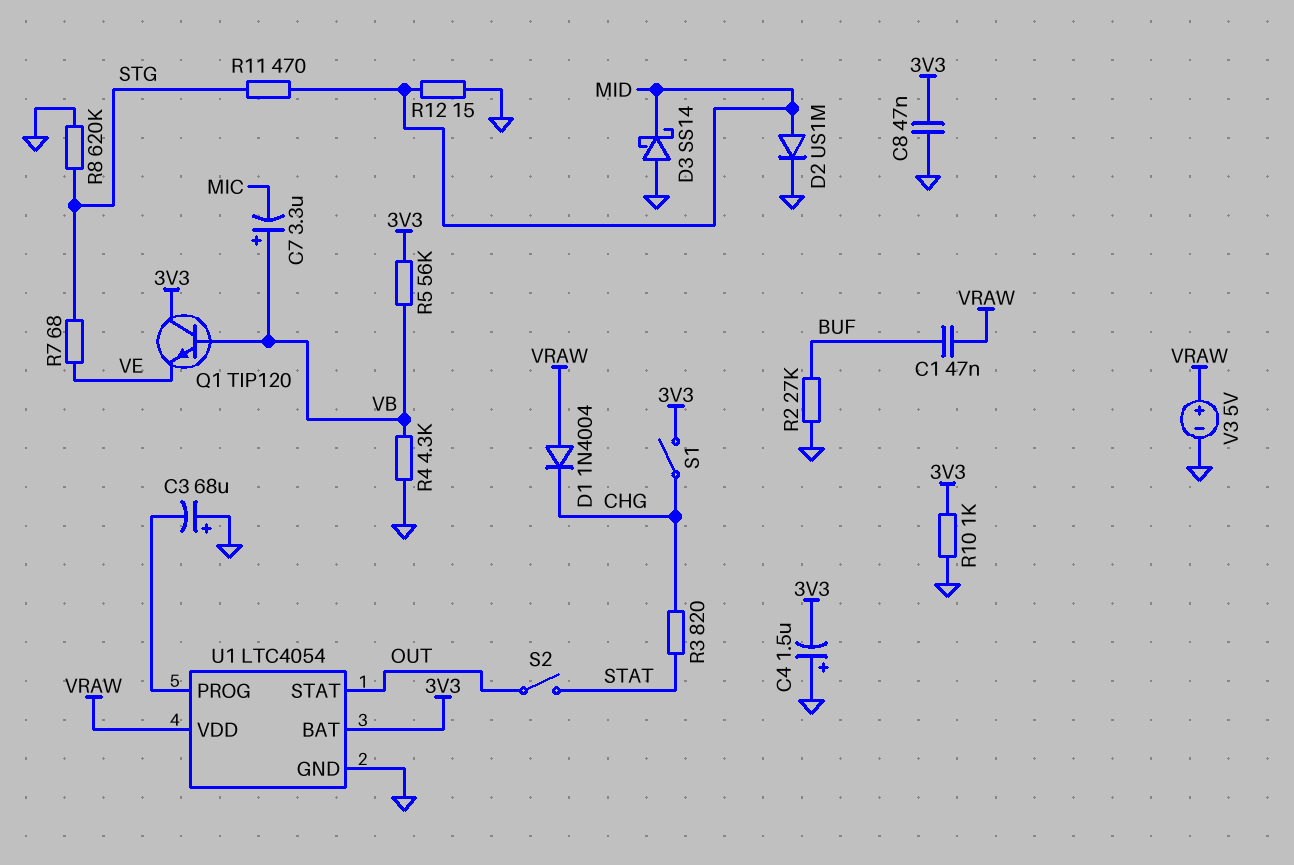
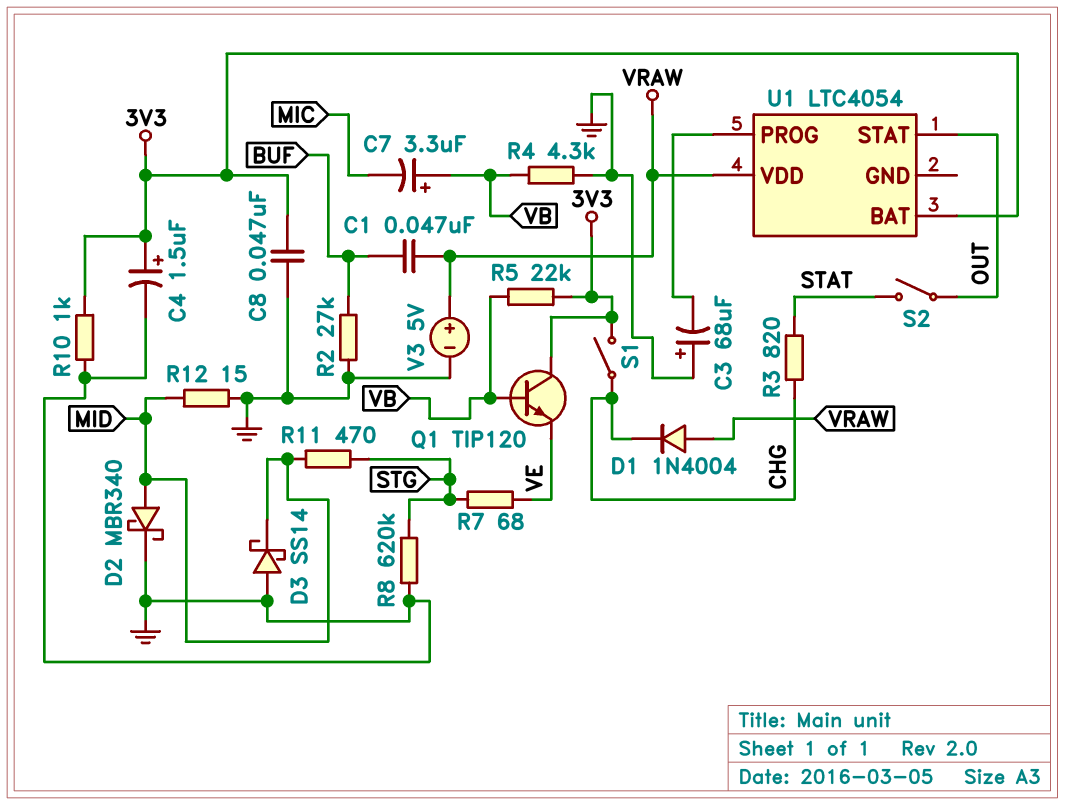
C4: 1.5uF (plus GND, minus 3V3) -> 1.5uF (plus 3V3, minus GND)
D2: diode US1M (A MID, K GND) -> schottky MBR340 (A MID, K GND)
R5: 56k (3V3, VB) -> 22k (3V3, VB)
U1 pin GND: GND -> none

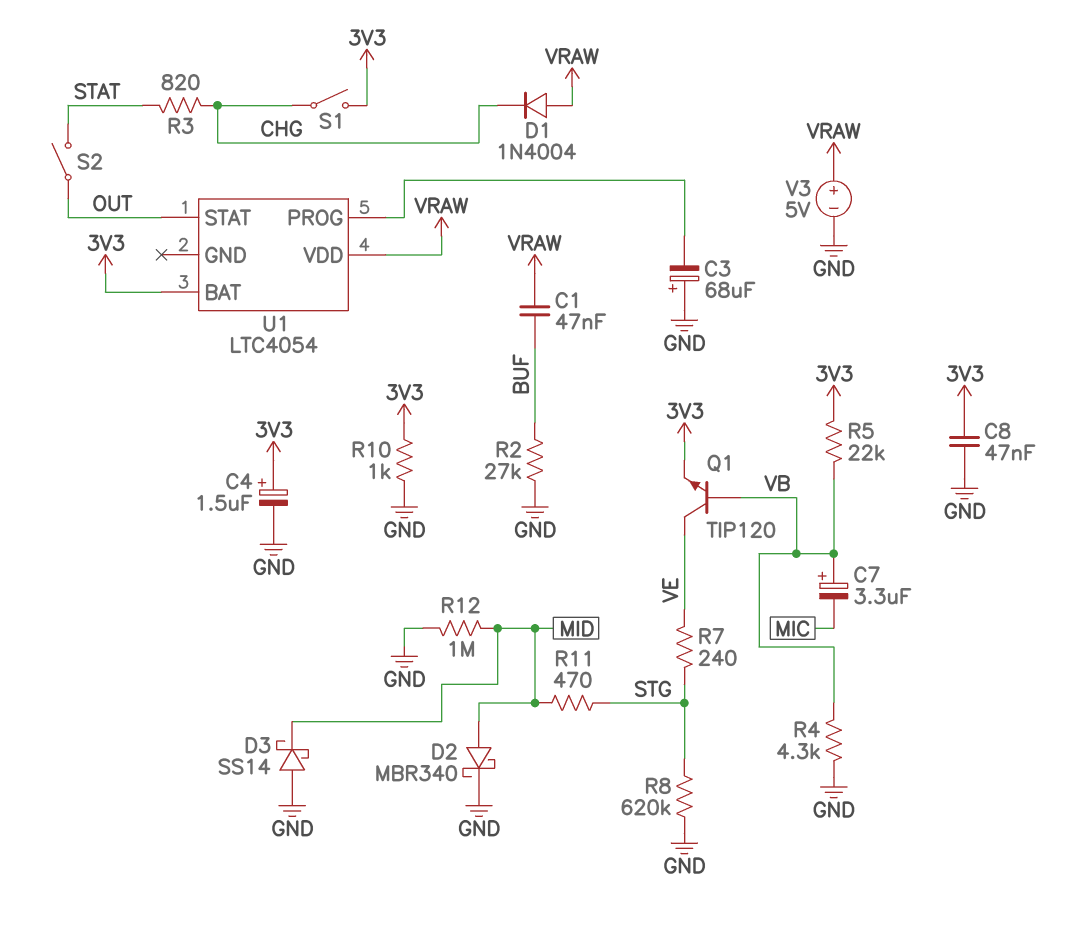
Q1: NPN TIP120 (B VB, C 3V3, E VE) -> NPN TIP120 (B VB, C VE, E 3V3)
R7: 68 (STG, VE) -> 240 (STG, VE)
R12: 15 (GND, MID) -> 1M (GND, MID)

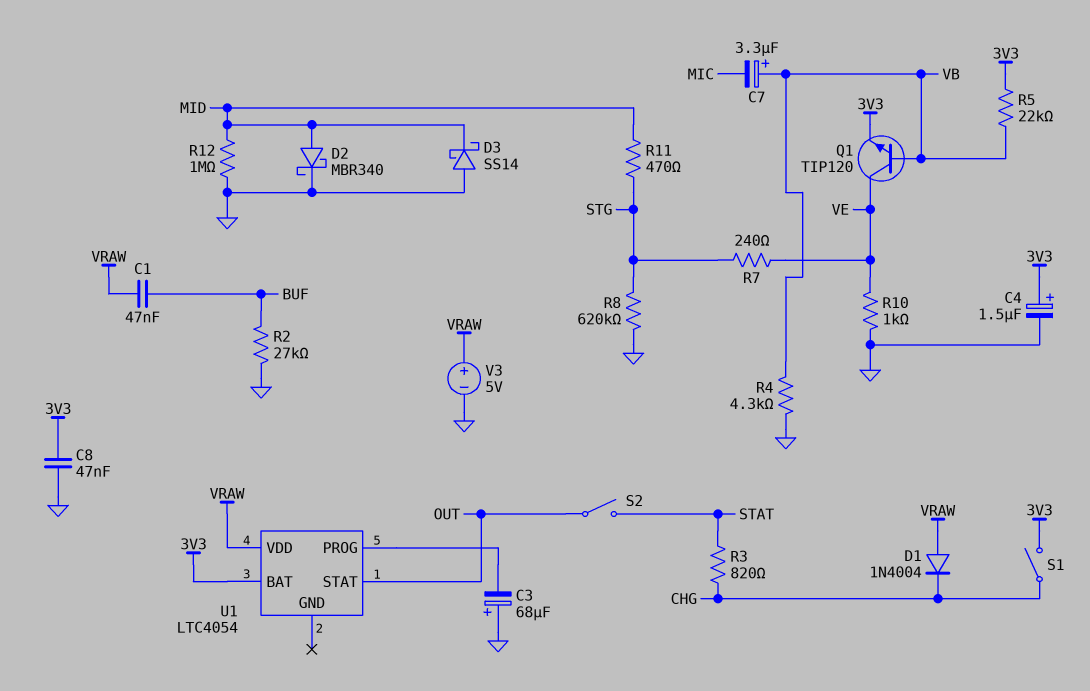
R10: 1k (3V3, GND) -> 1k (GND, VE)

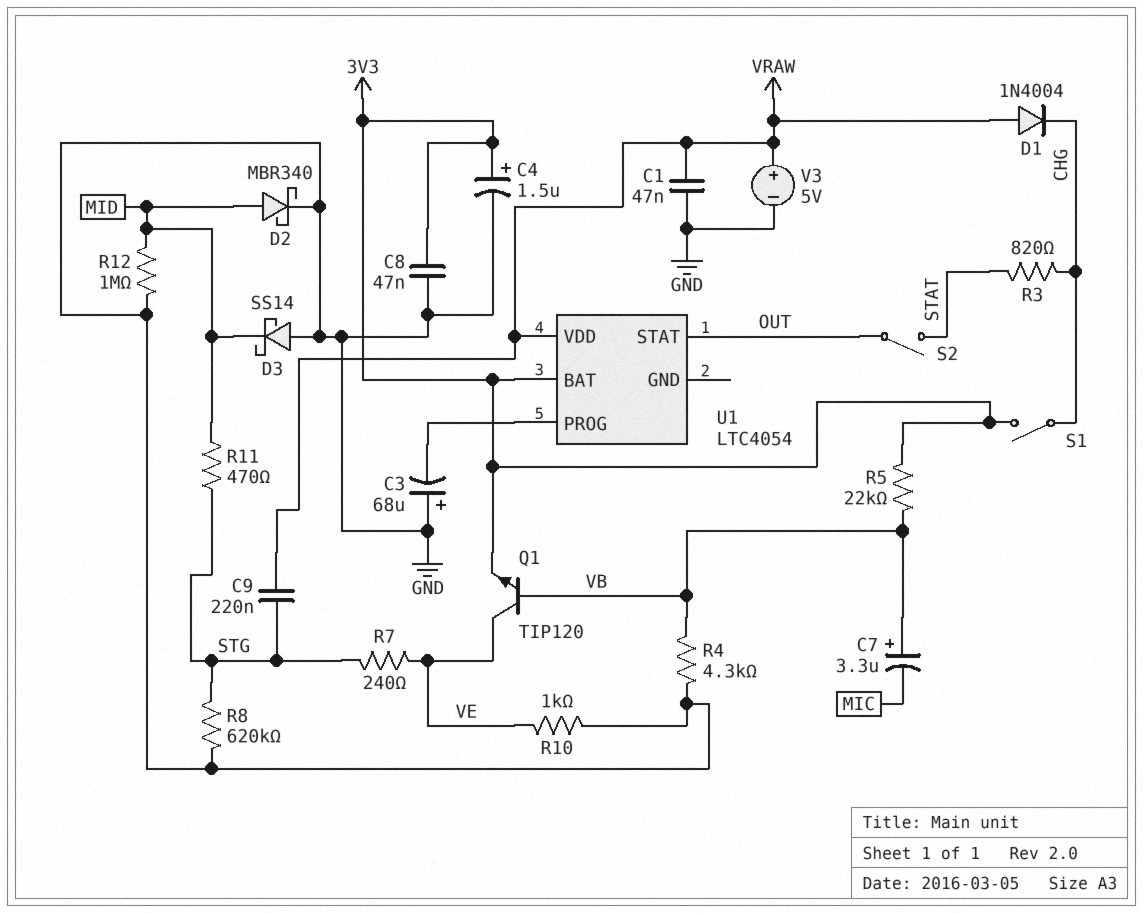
C1: 47nF (BUF, VRAW) -> 47nF (GND, VRAW)
C9: none -> 220nF (STG, VRAW)
R2: 27k (BUF, GND) -> none

